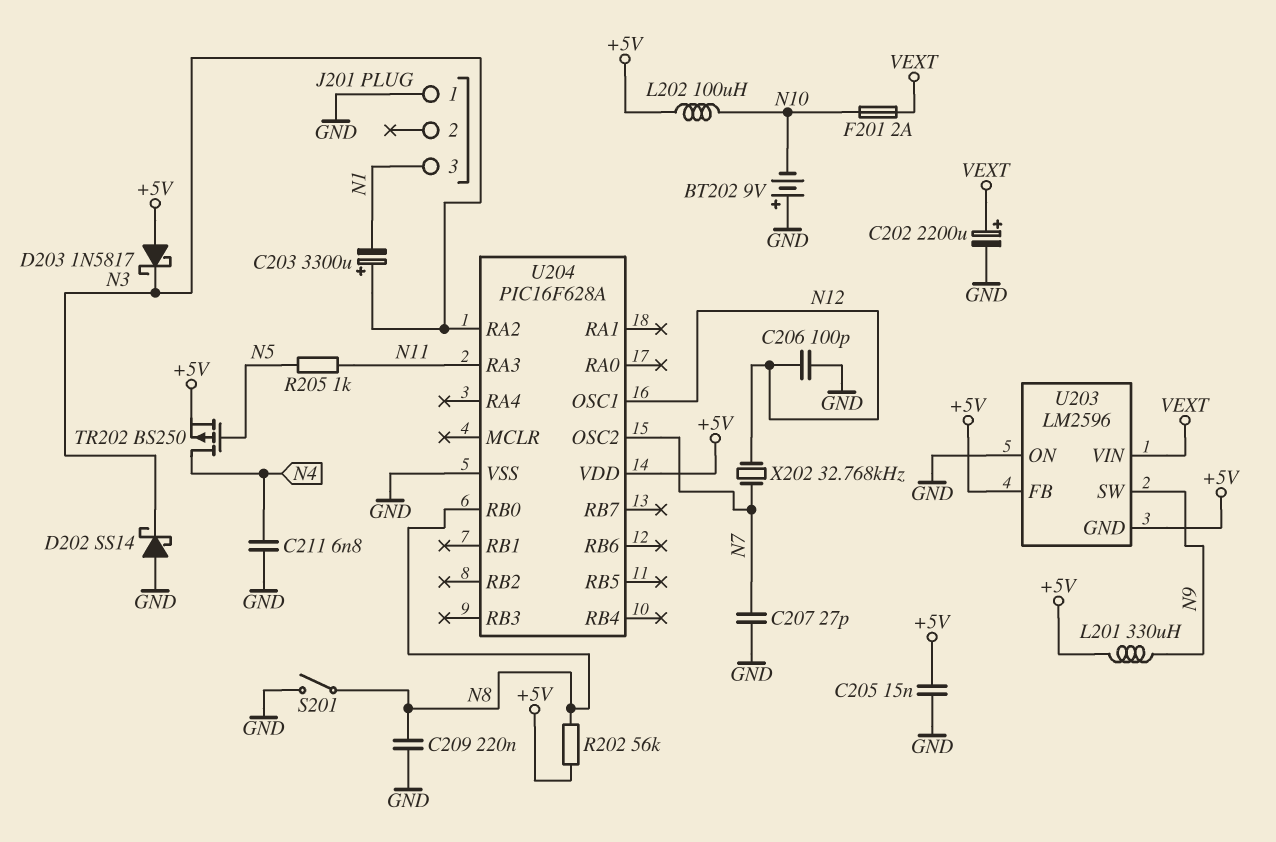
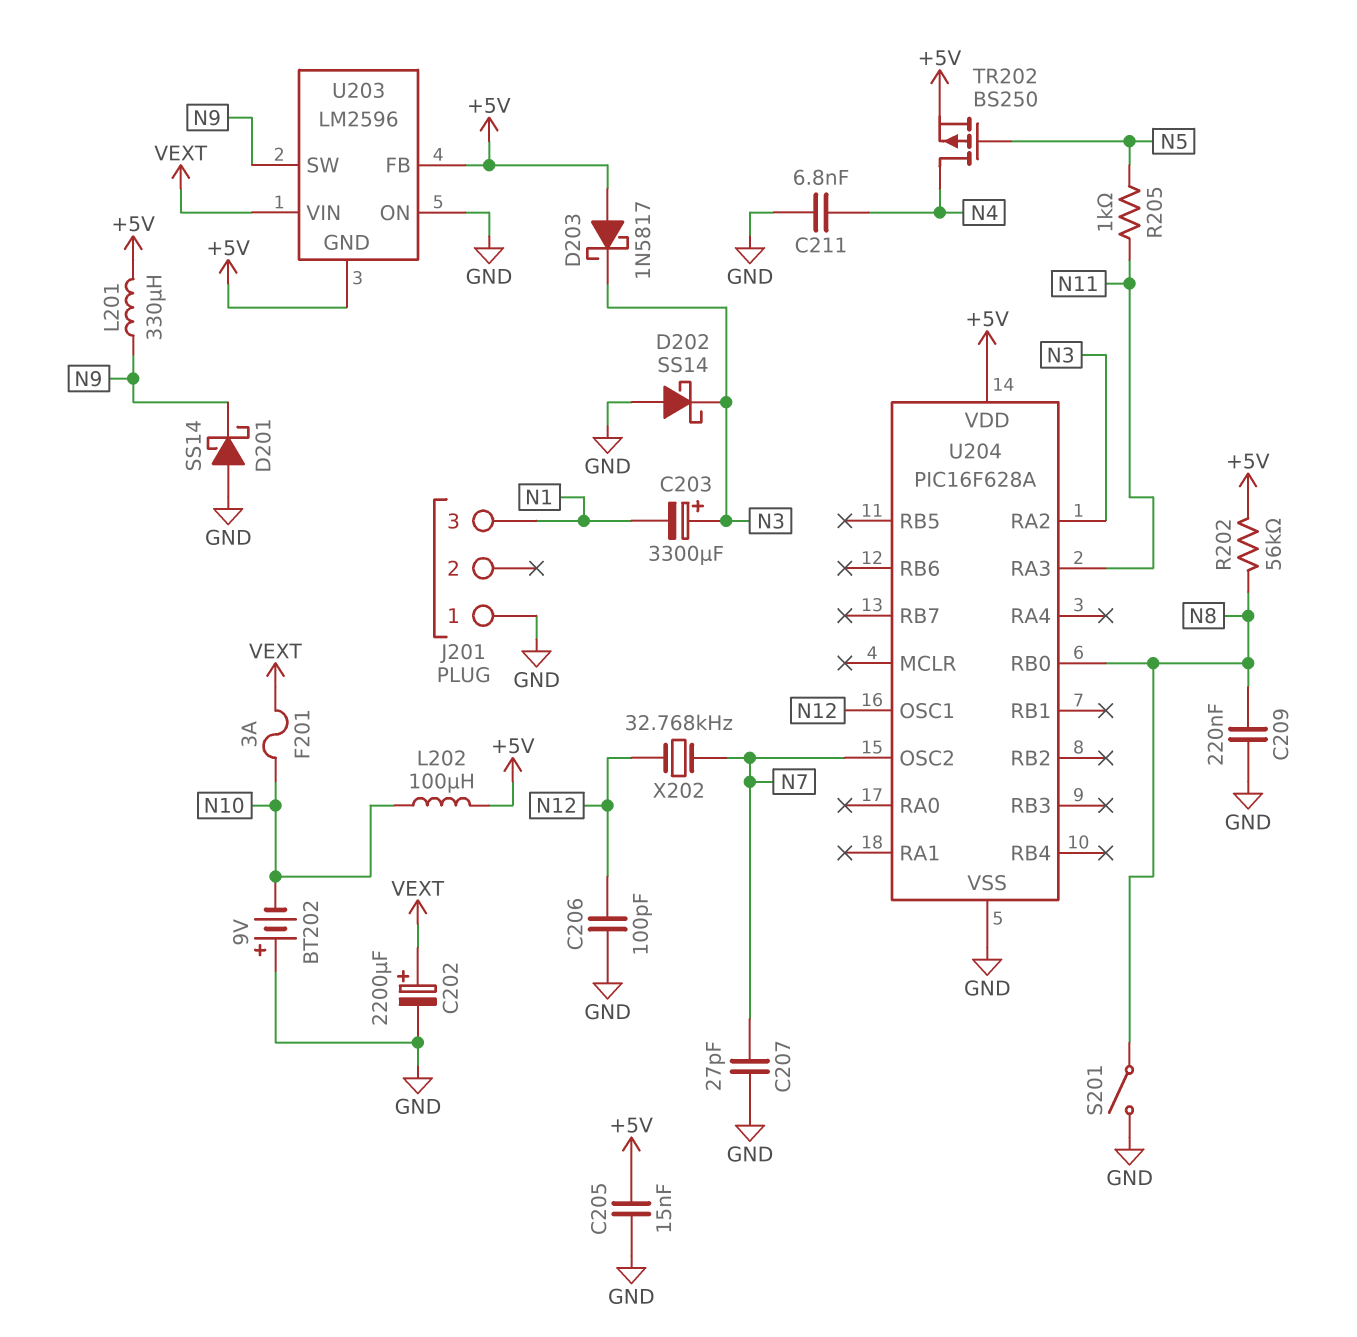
D201: none -> schottky SS14 (A GND, K N9)
F201: 2A (N10, VEXT) -> 3A (N10, VEXT)

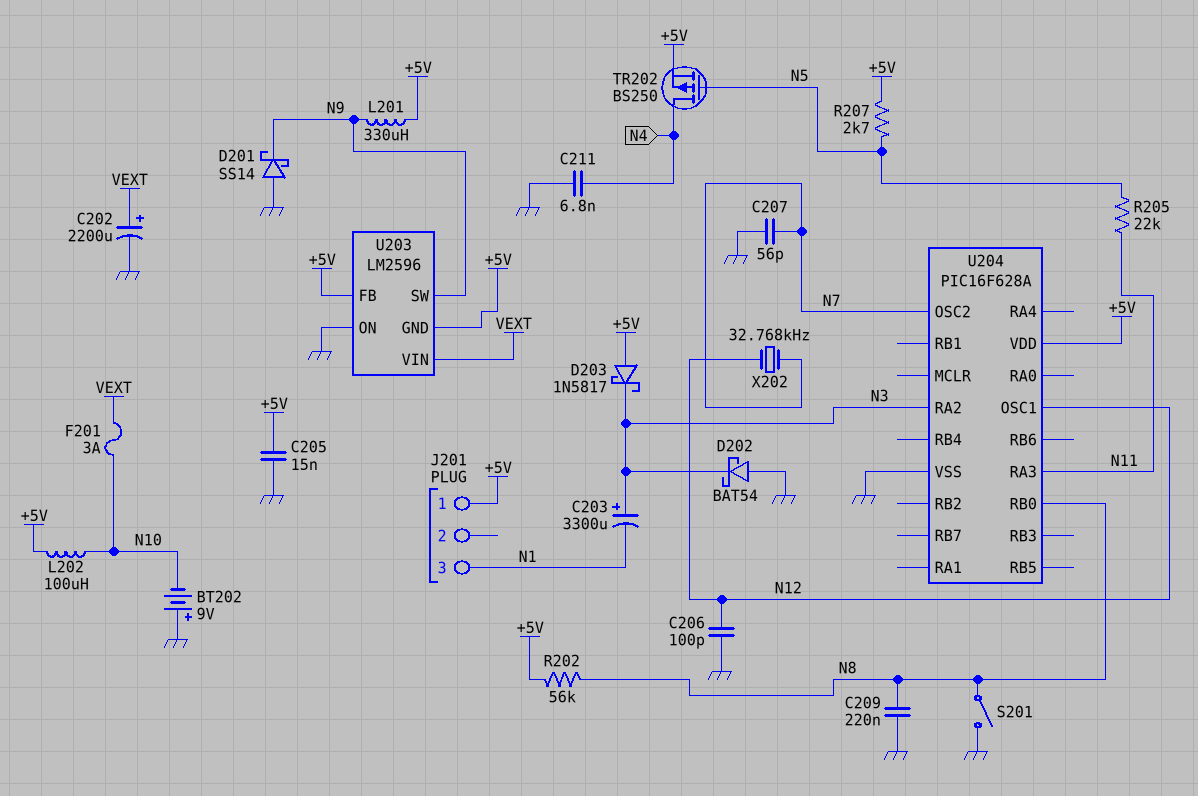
C207: 27pF (GND, N7) -> 56pF (GND, N7)
D202: schottky SS14 (A GND, K N3) -> schottky BAT54 (A GND, K N3)
J201 pin 1: GND -> +5V
R205: 1k (N5, N11) -> 22k (N5, N11)
R207: none -> 2.7k (+5V, N5)

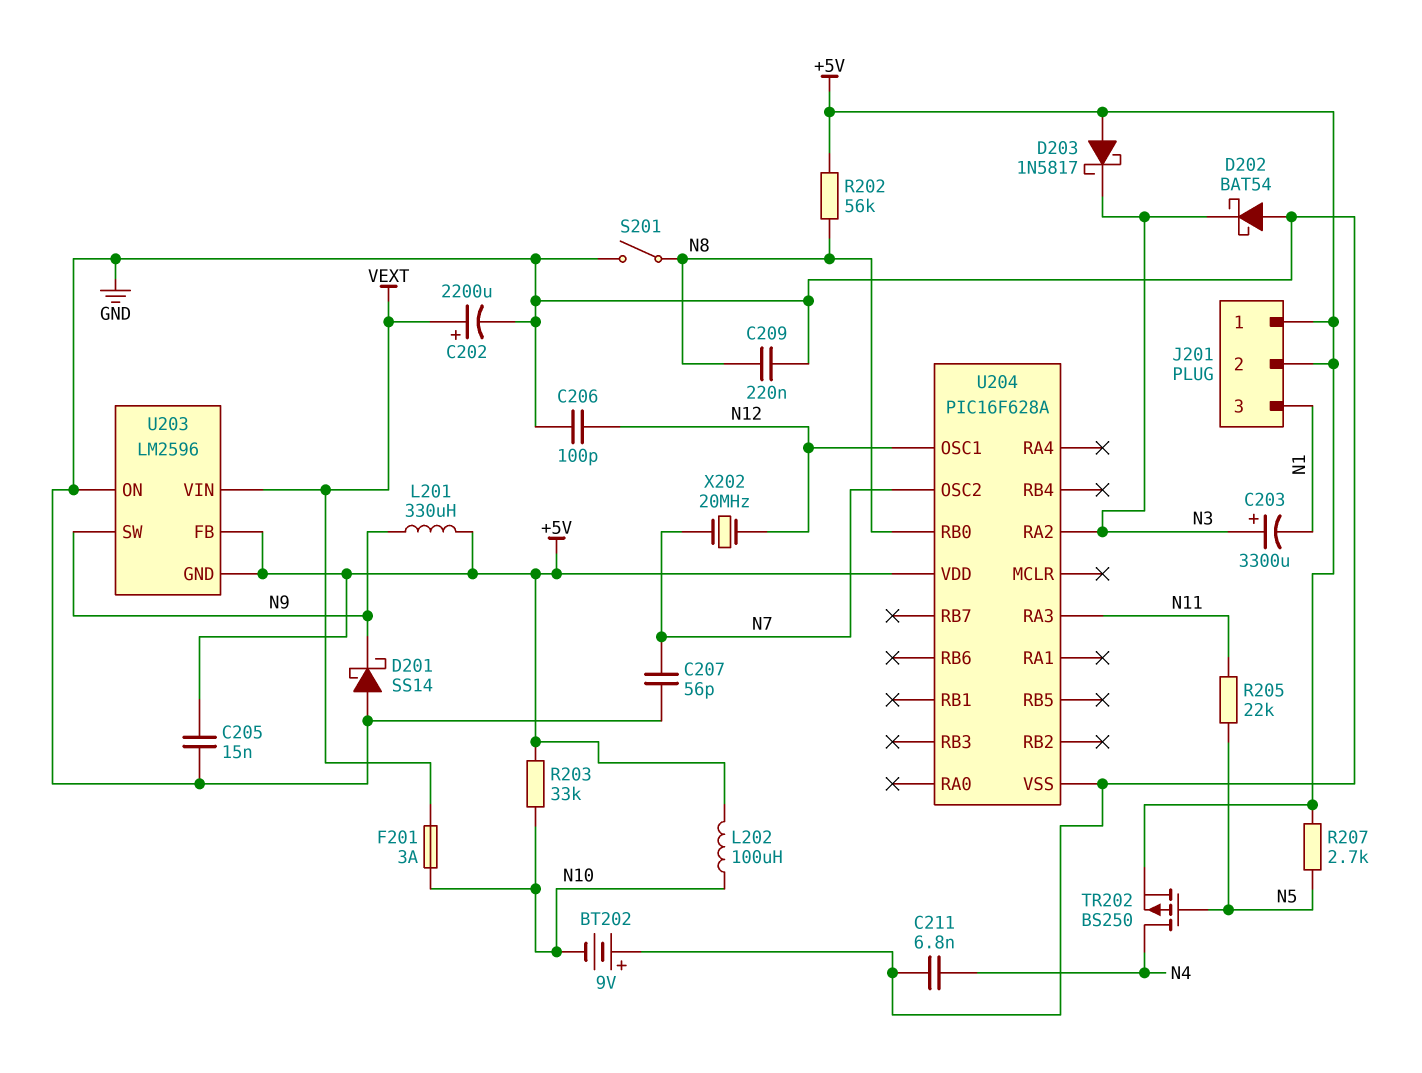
J201 pin 2: none -> +5V
R203: none -> 33k (+5V, N10)
X202: 32.768kHz (N7, N12) -> 20MHz (N7, N12)

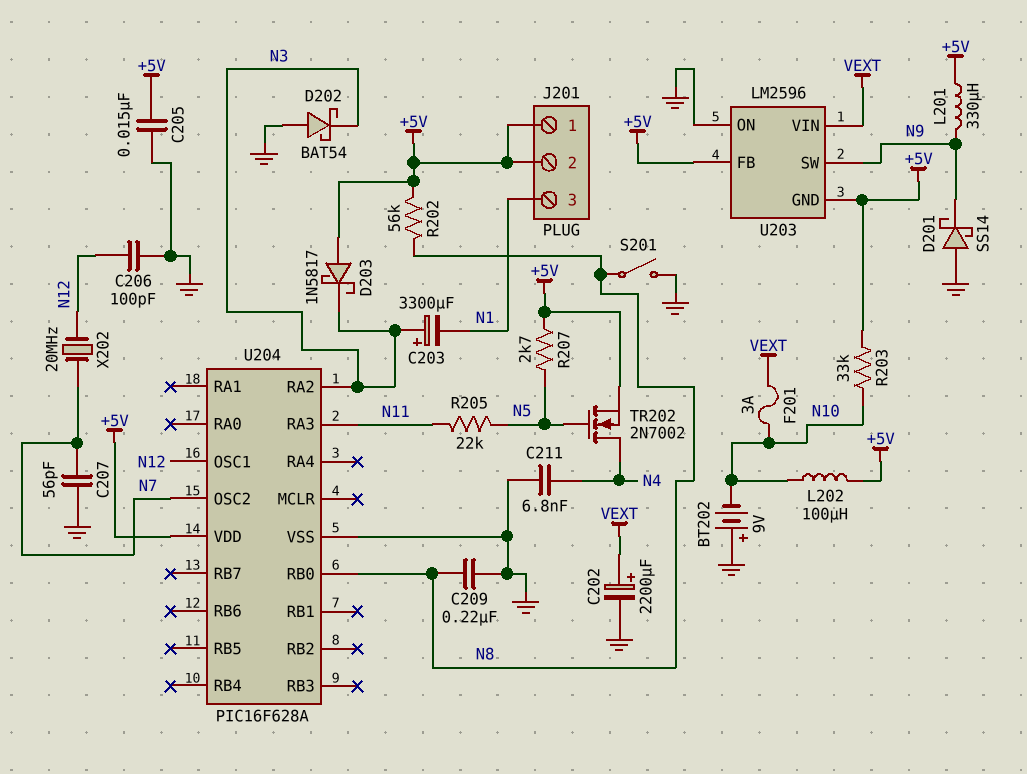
TR202: PMOS BS250 (G N5, D N4, S +5V) -> NMOS 2N7002 (G N5, D N4, S +5V)

